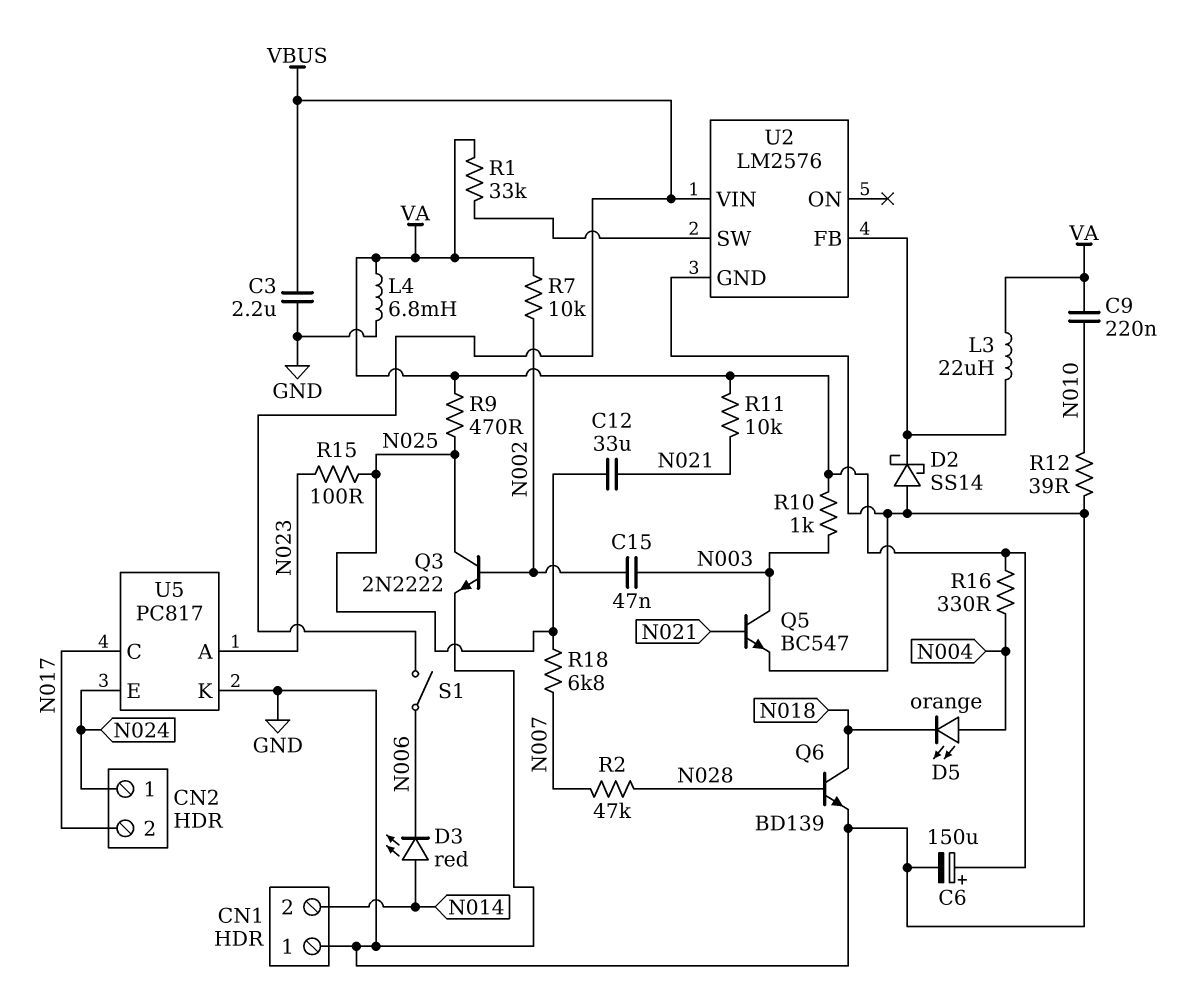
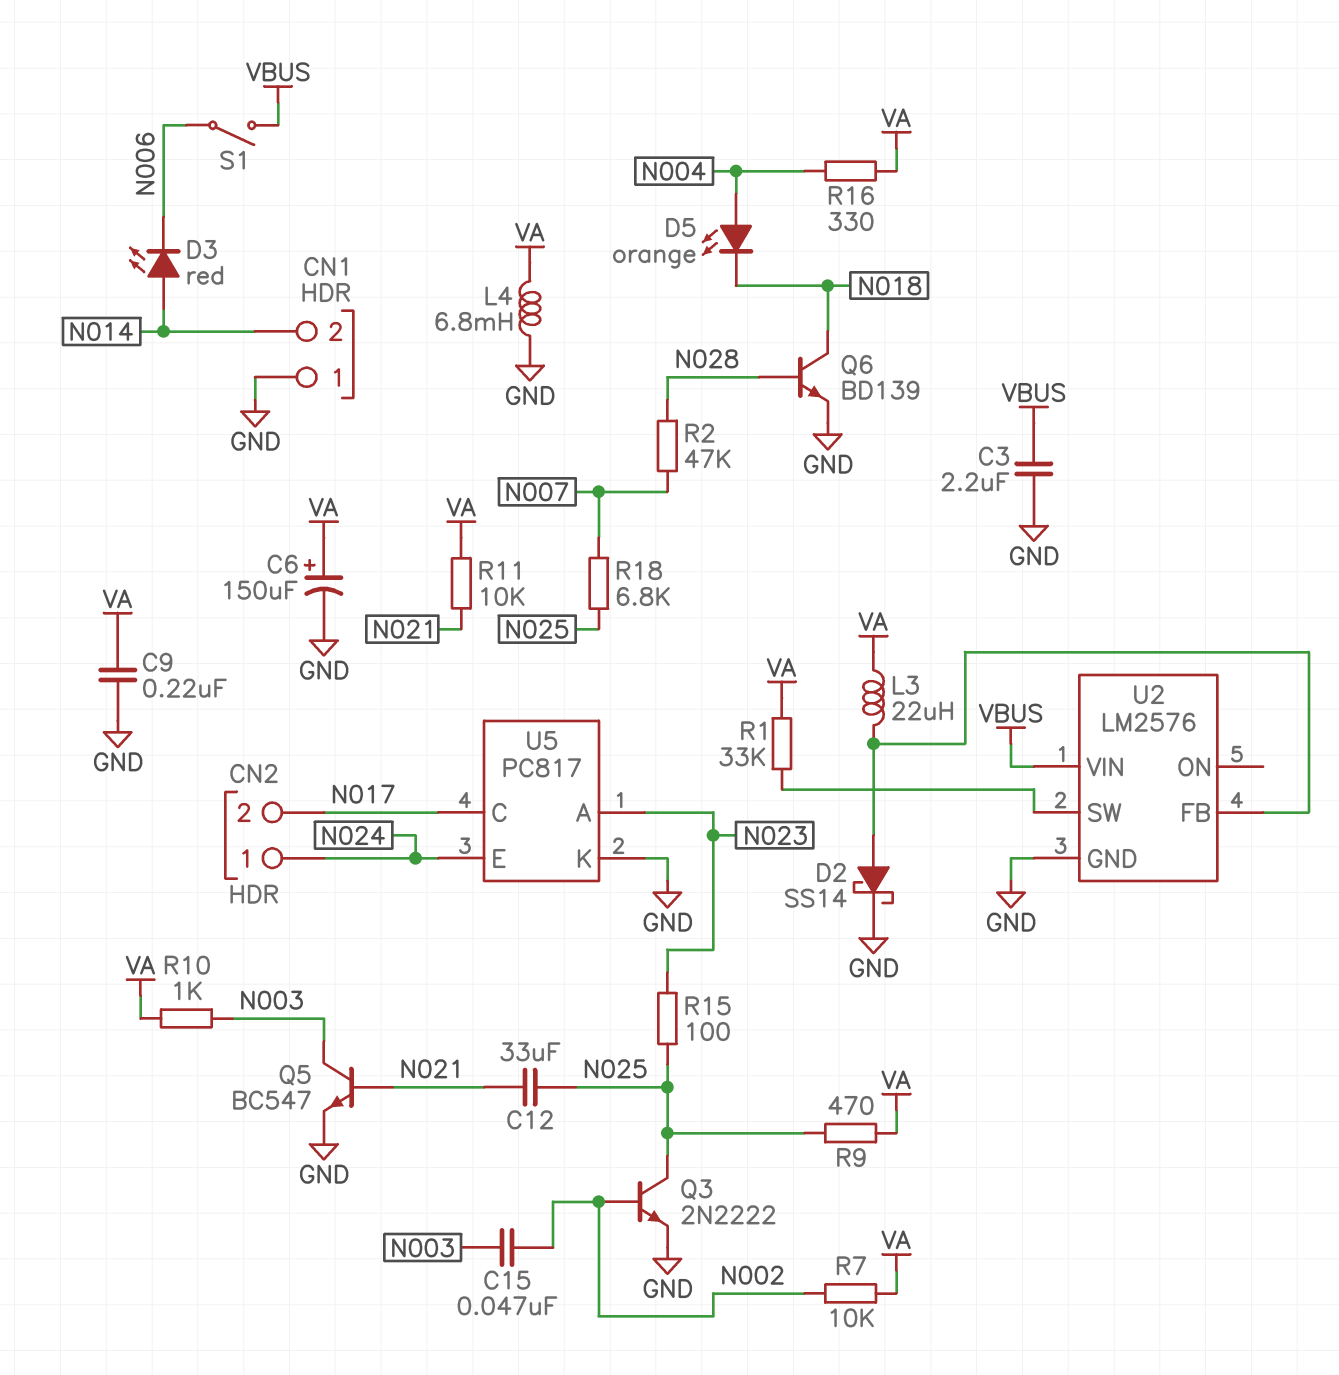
C9: 220nF (N010, VA) -> 220nF (GND, VA)
D2: schottky SS14 (A GND, K U2/FB) -> schottky SS14 (A U2/FB, K GND)
R12: 39 (GND, N010) -> none

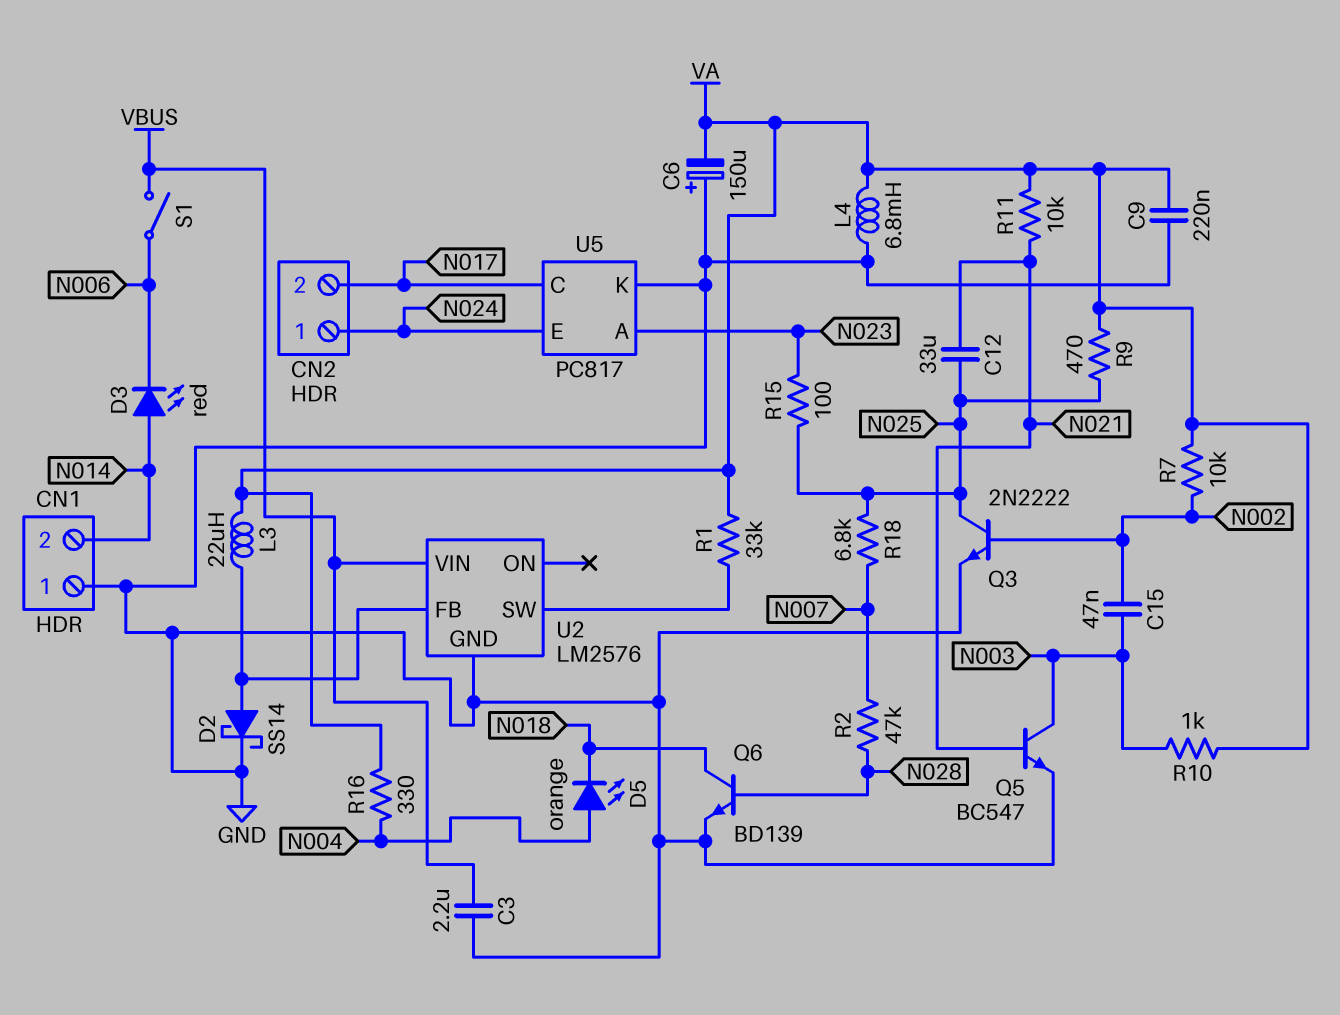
C6: 150uF (plus VA, minus GND) -> 150uF (plus GND, minus VA)

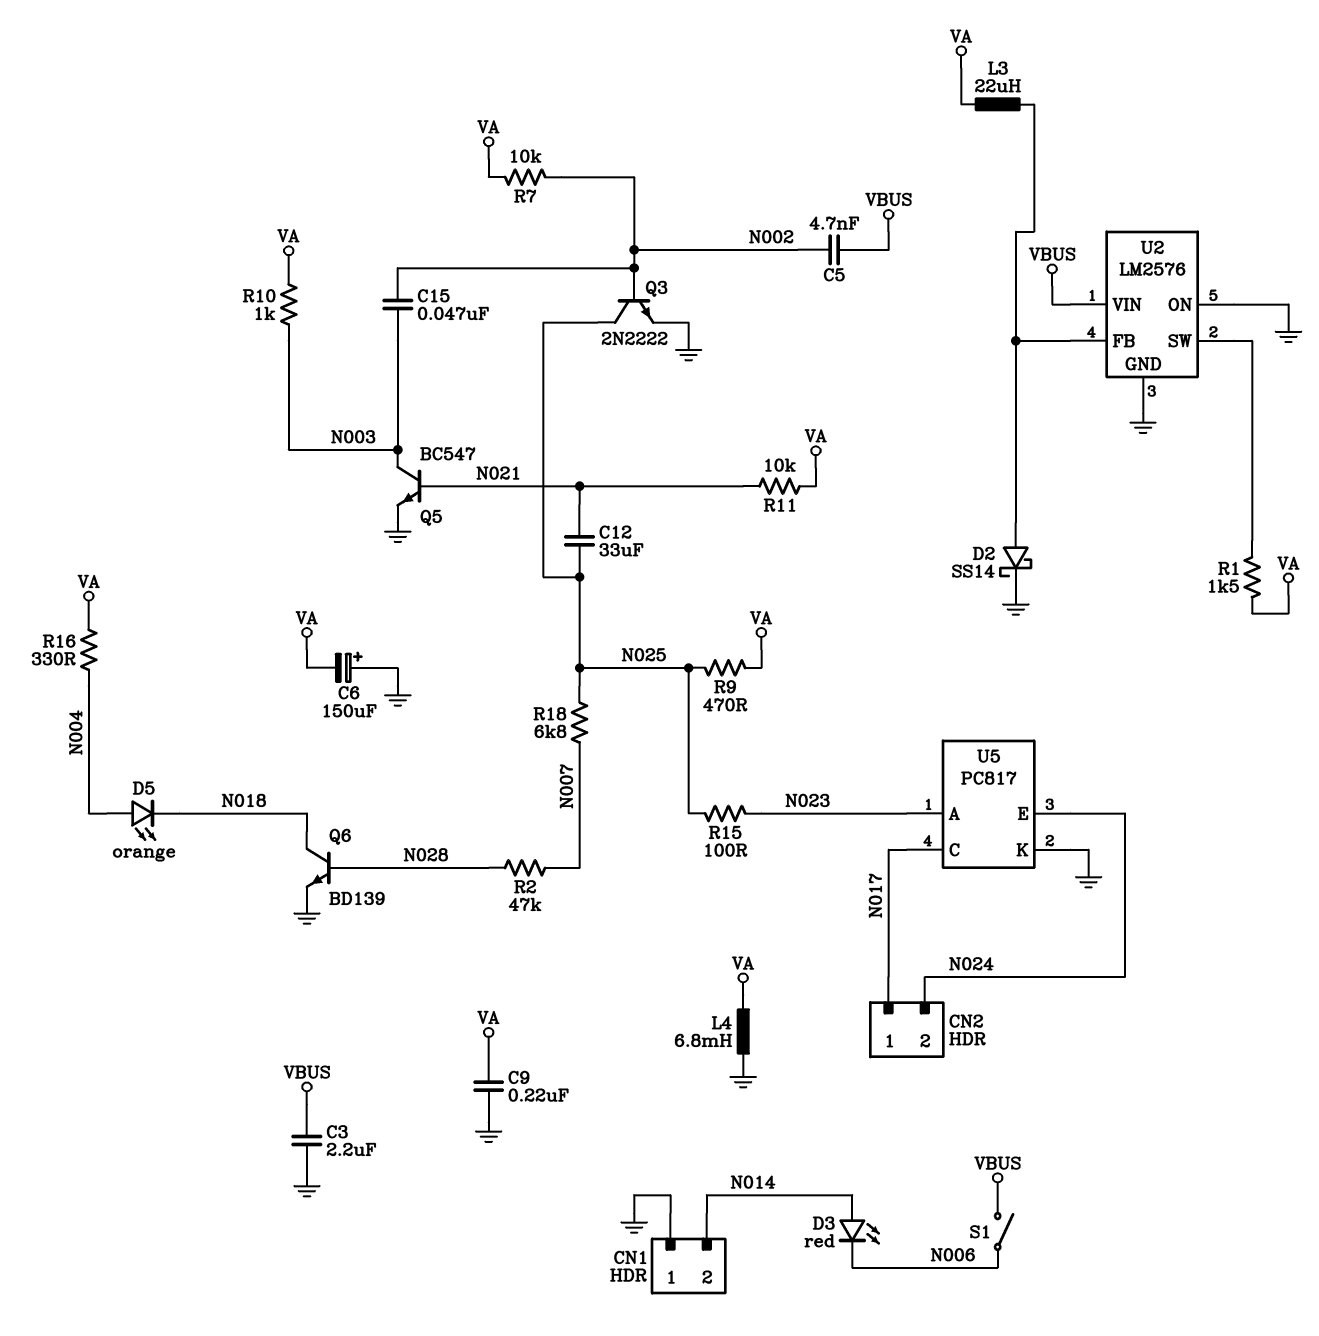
C5: none -> 4.7nF (N002, VBUS)
CN2 pin 1: N024 -> N017
CN2 pin 2: N017 -> N024
R1: 33k (U2/SW, VA) -> 1.5k (U2/SW, VA)
U2 pin ON: none -> GND

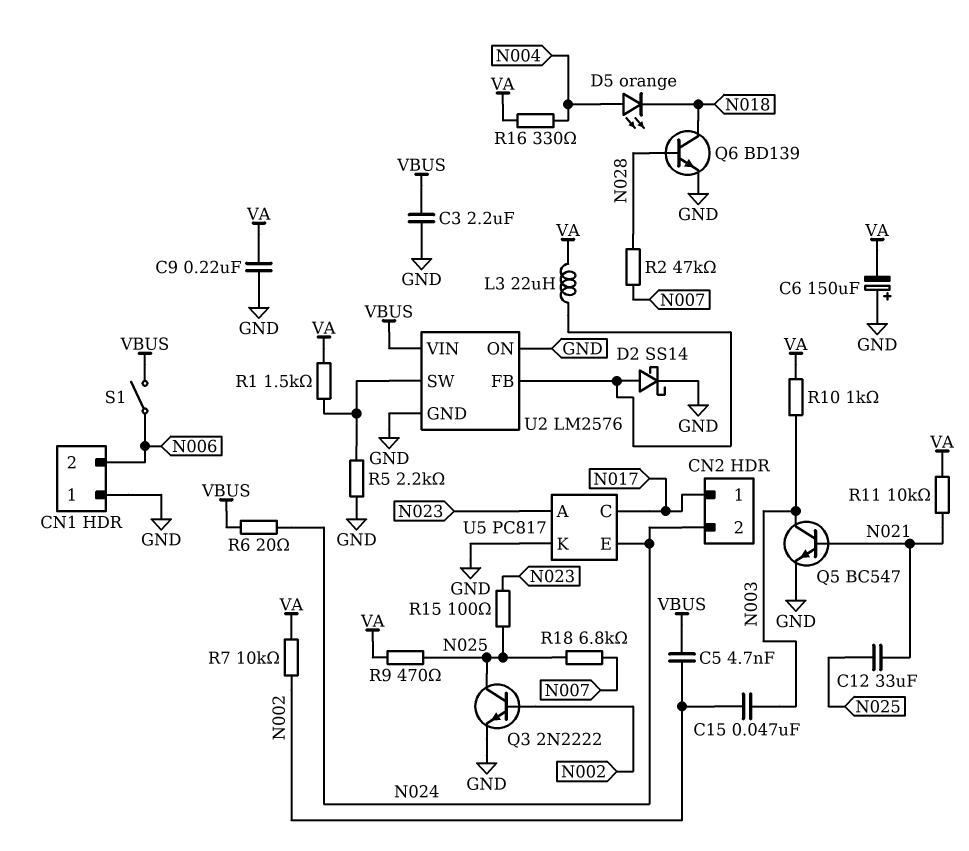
CN1 pin 2: N014 -> N006
D3: LED red (A N014, K N006) -> none
L4: 6.8mH (GND, VA) -> none
R5: none -> 2.2k (GND, U2/SW)
R6: none -> 20 (N024, VBUS)

